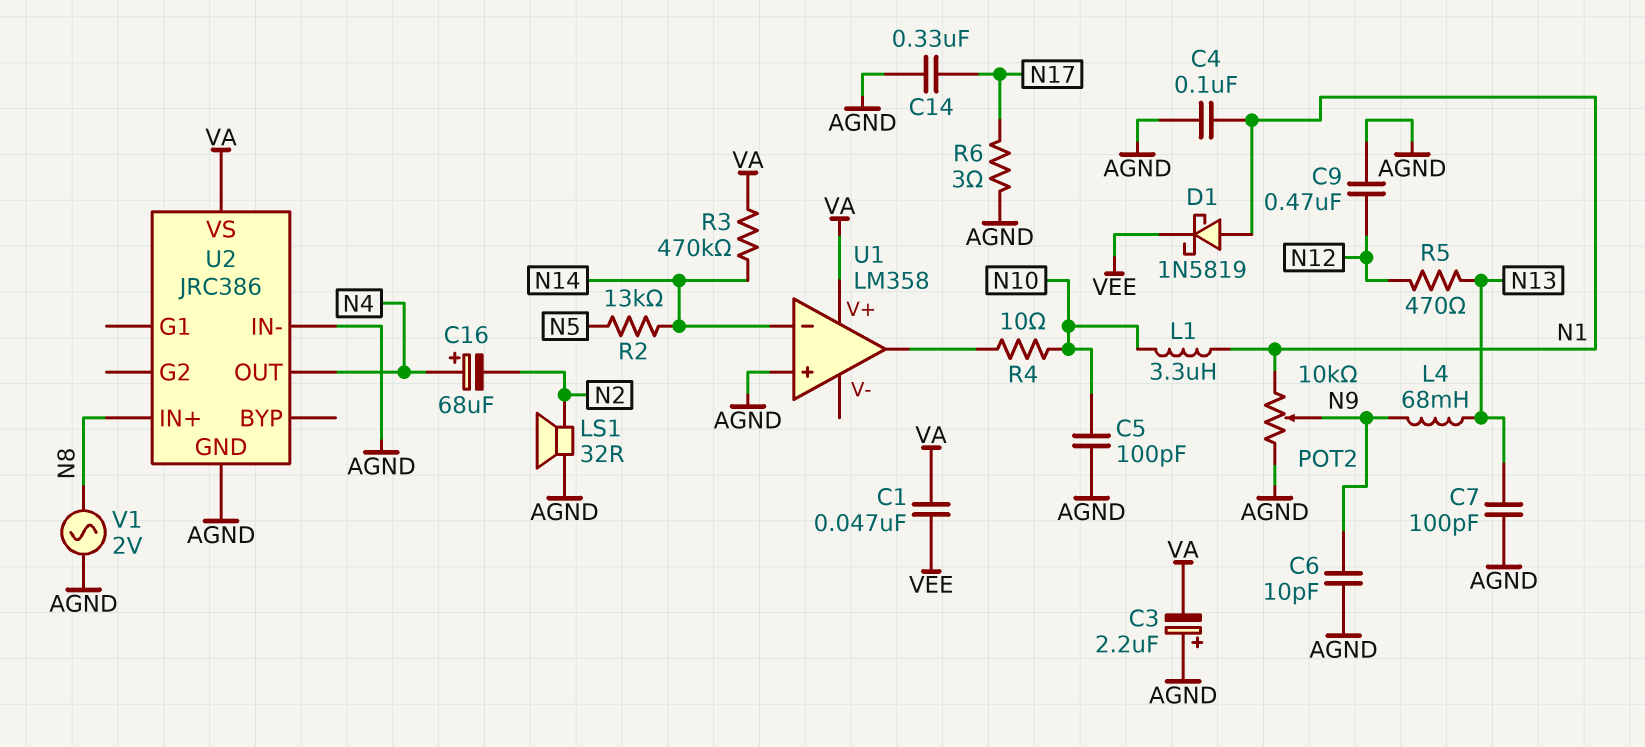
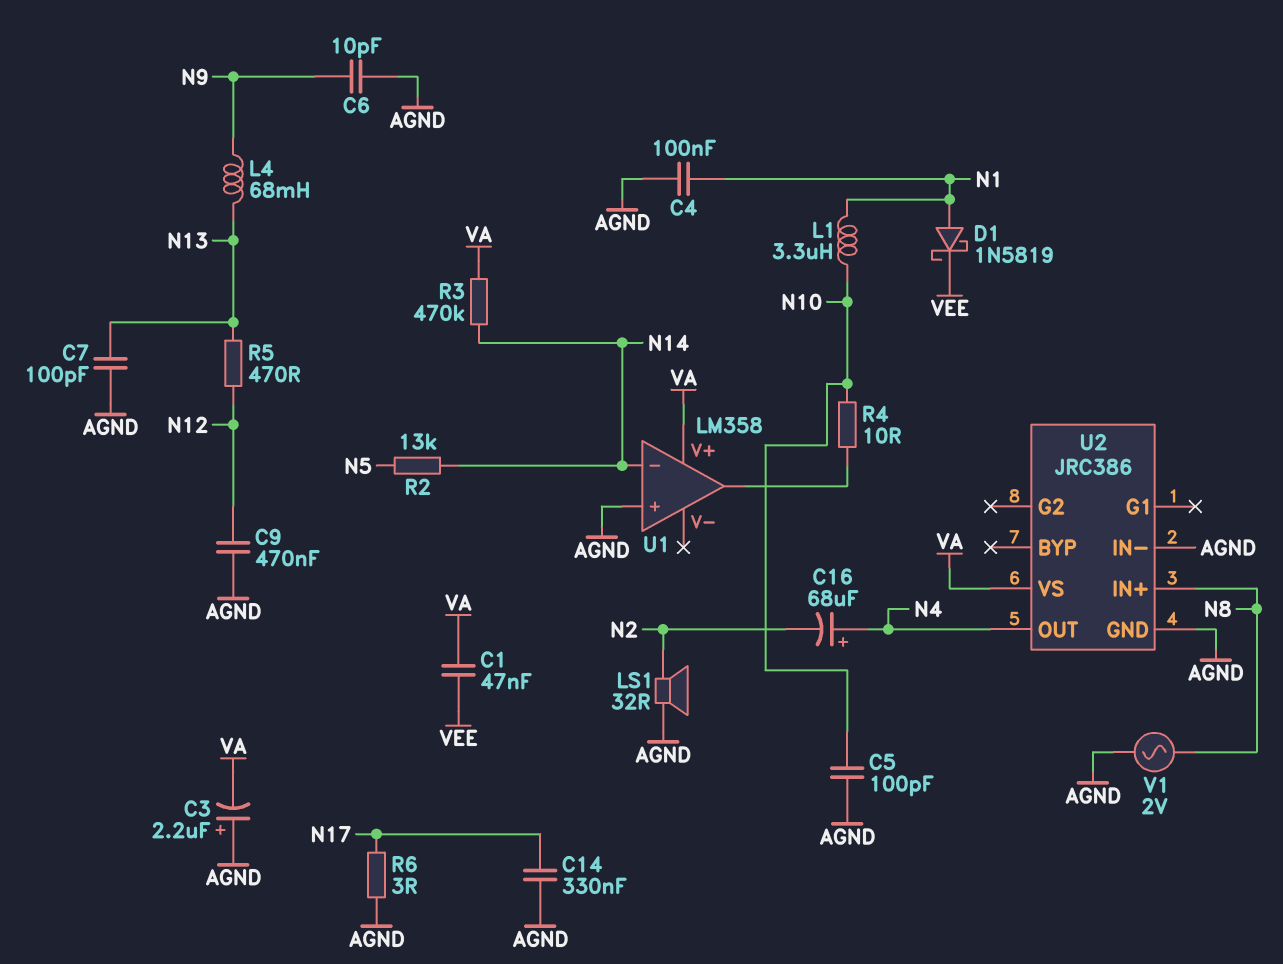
POT2: 10k (AGND, N1, wiper N9) -> none

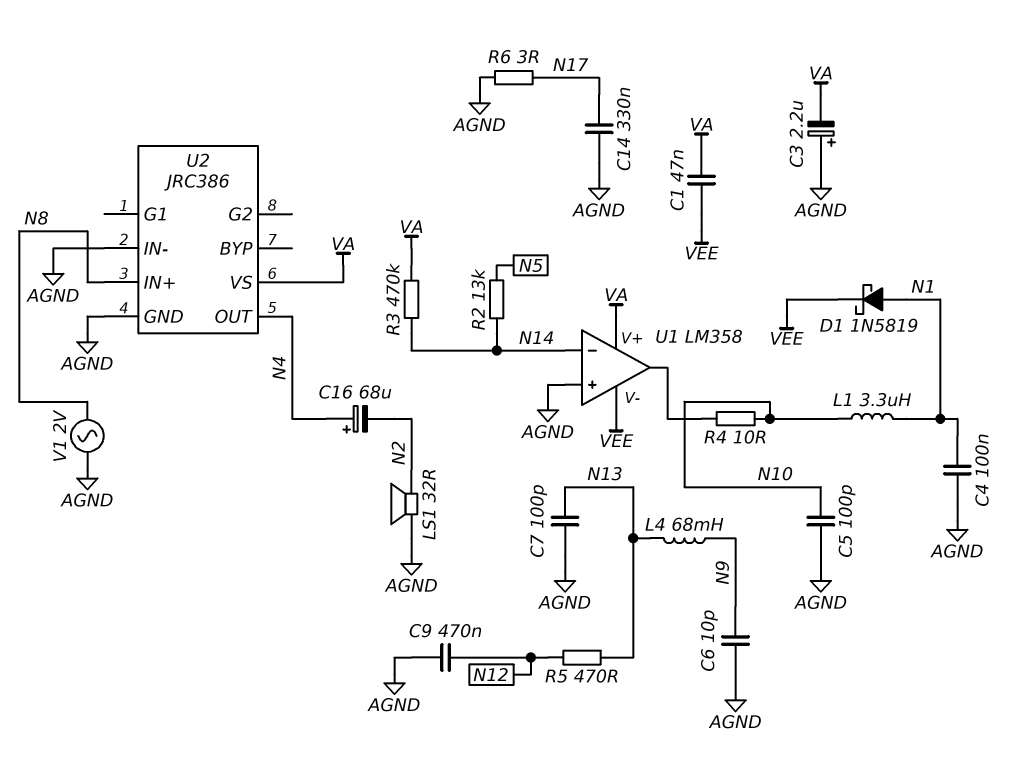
U1 pin V-: none -> VEE

